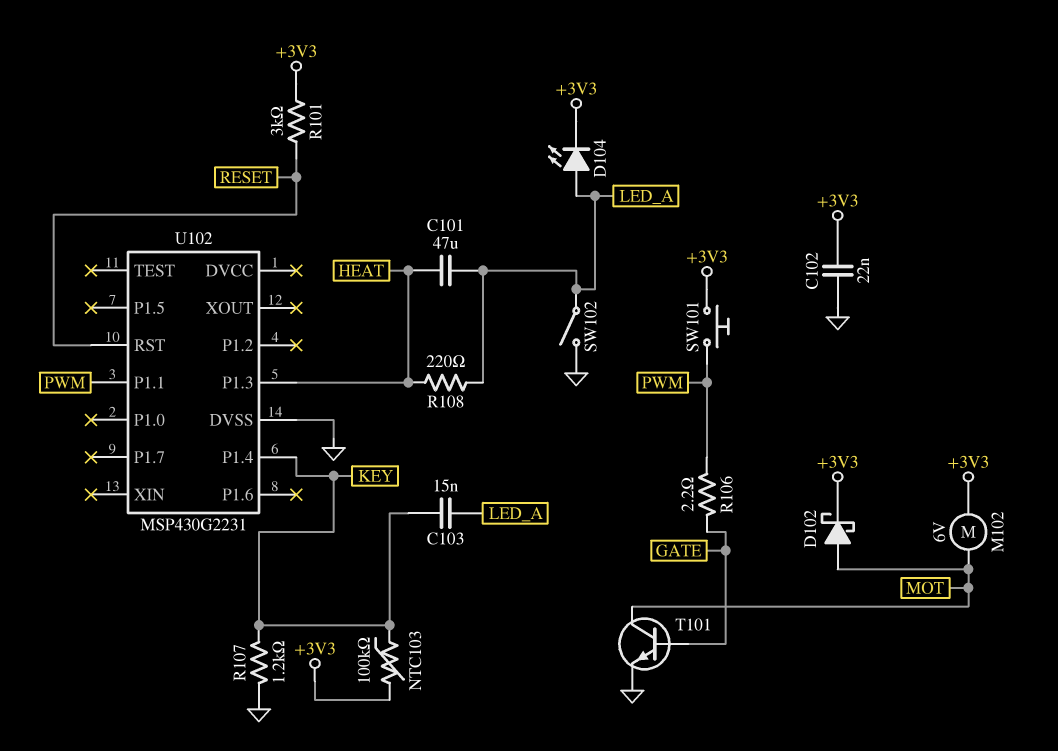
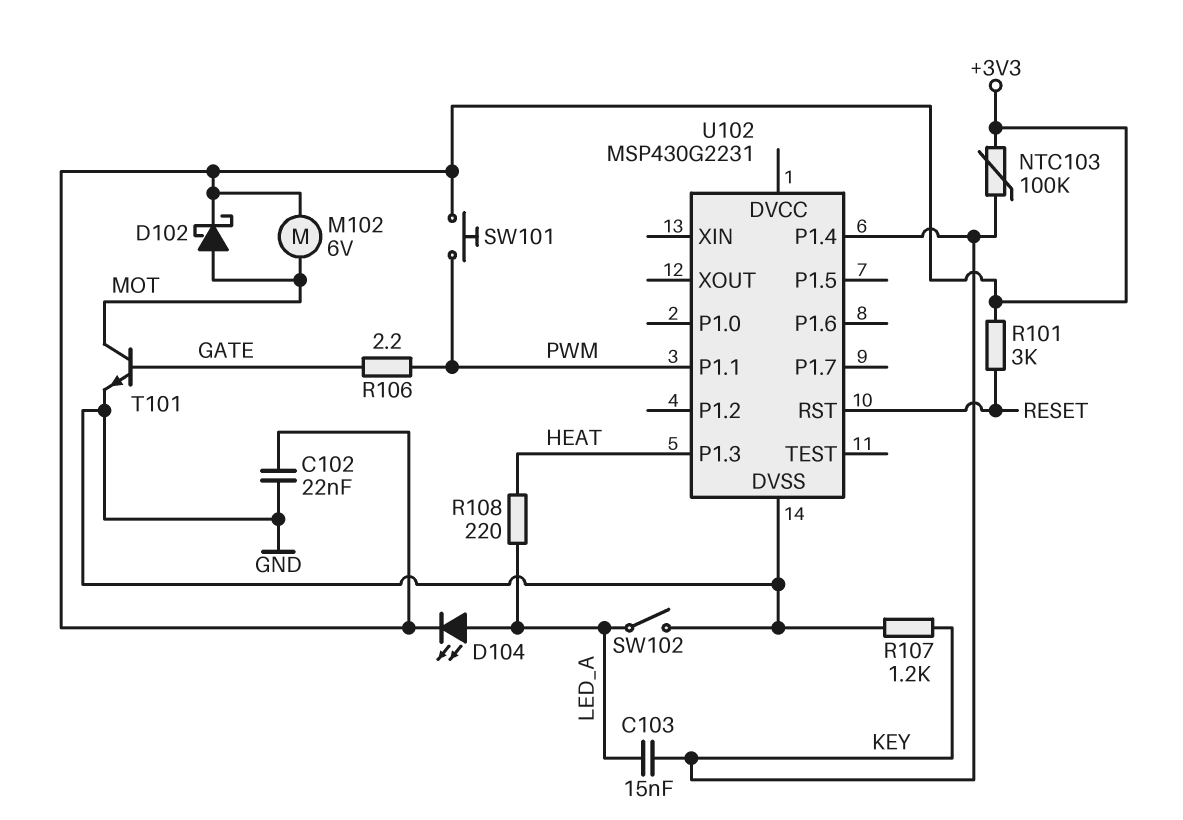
C101: 47uF (HEAT, LED_A) -> none

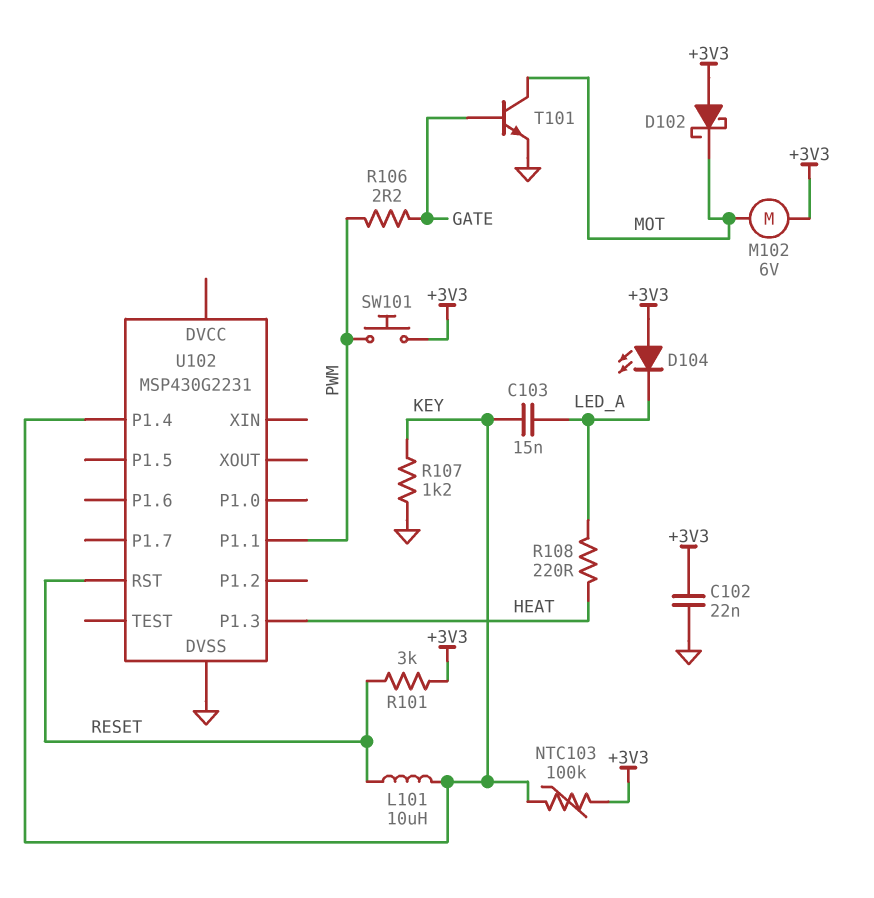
D102: schottky (A MOT, K +3V3) -> schottky (A +3V3, K MOT)
D104: LED (A LED_A, K +3V3) -> LED (A +3V3, K LED_A)
L101: none -> 10uH (KEY, RESET)
SW102: switch (GND, LED_A) -> none

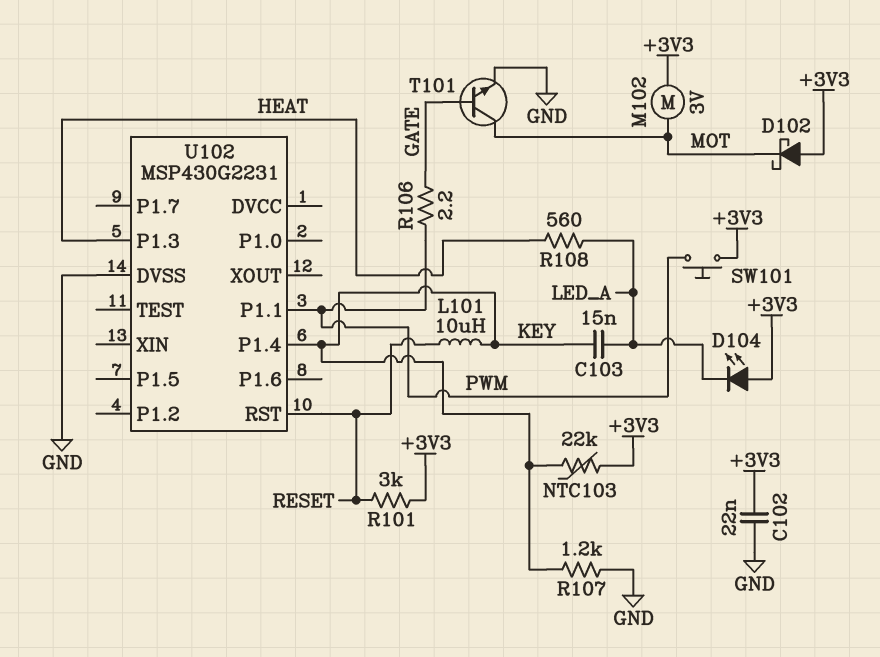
M102: motor 6V (+3V3, MOT) -> motor 3V (+3V3, MOT)
NTC103: 100k (+3V3, KEY) -> 22k (+3V3, KEY)
R108: 220 (HEAT, LED_A) -> 560 (HEAT, LED_A)

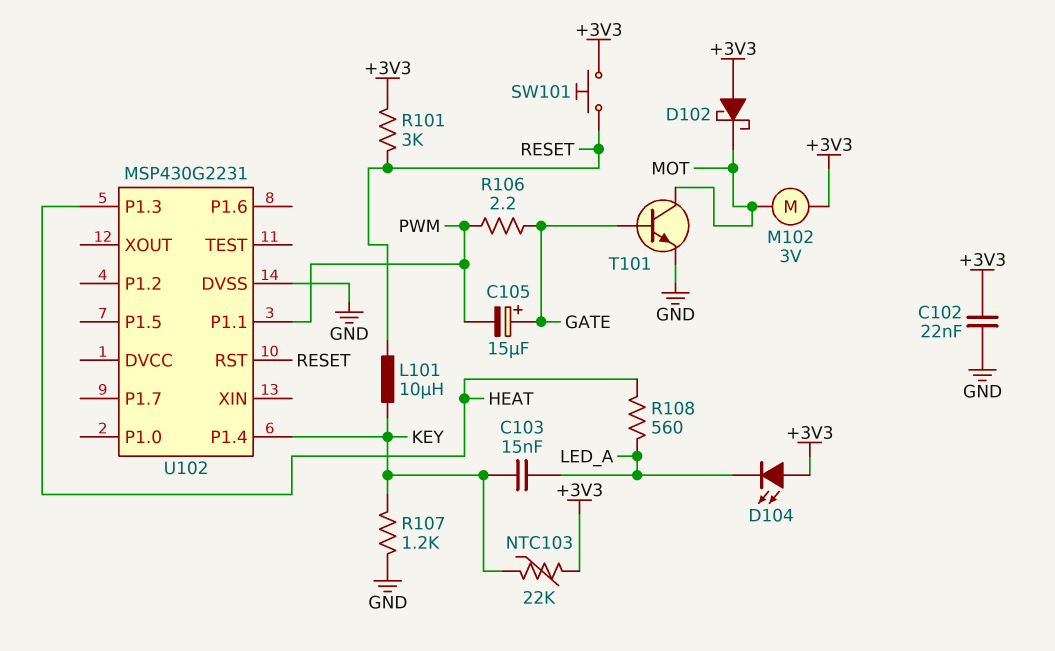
C105: none -> 15uF (plus GATE, minus PWM)
SW101: button (+3V3, PWM) -> button (+3V3, RESET)

